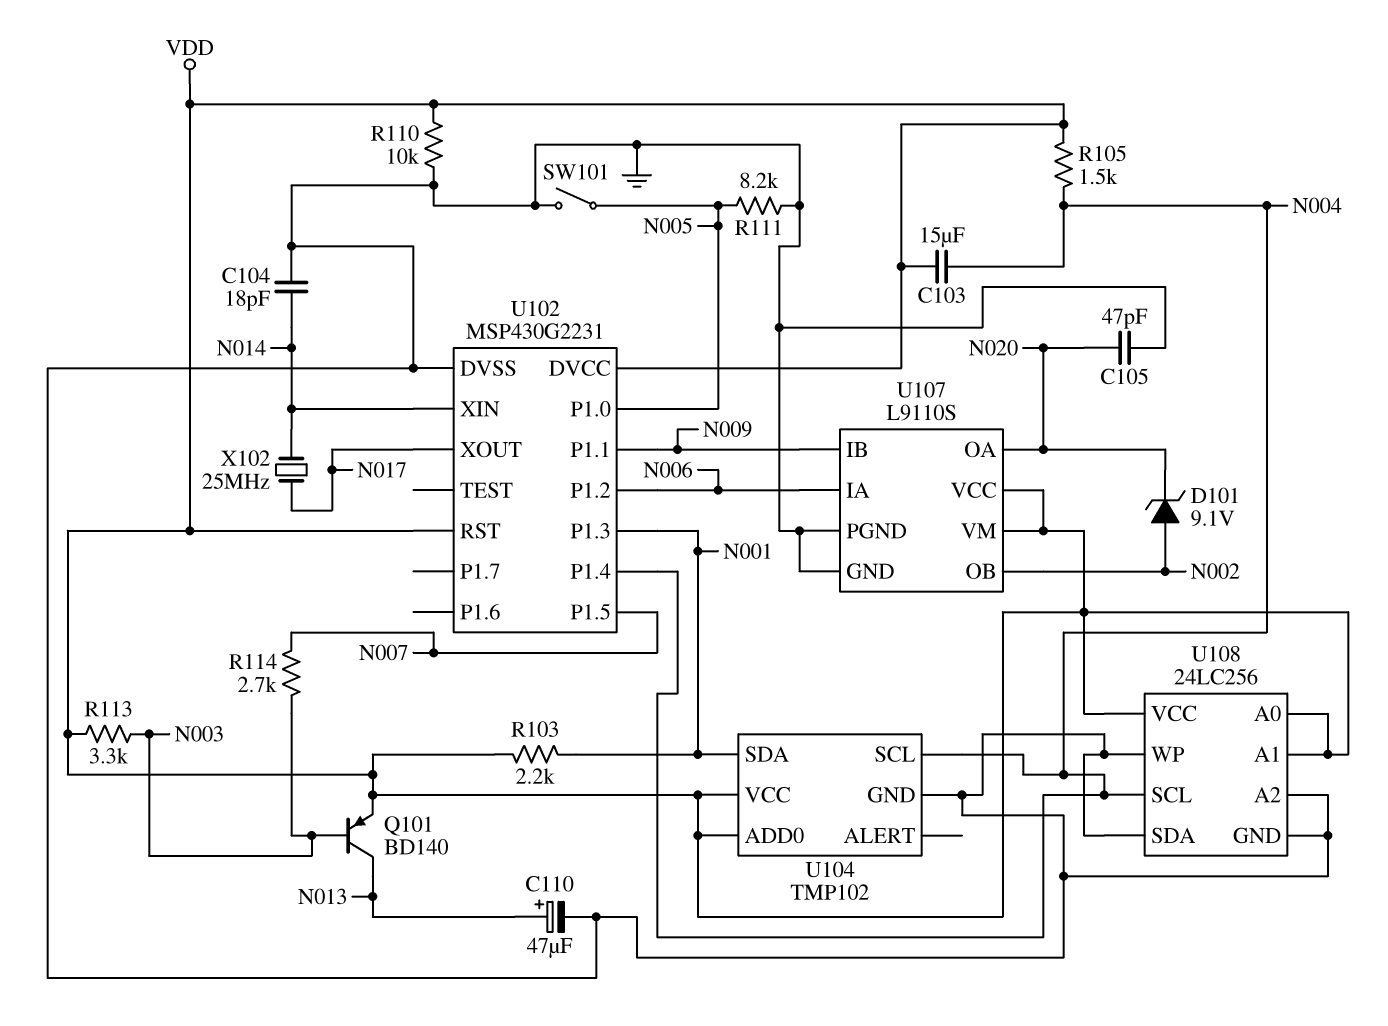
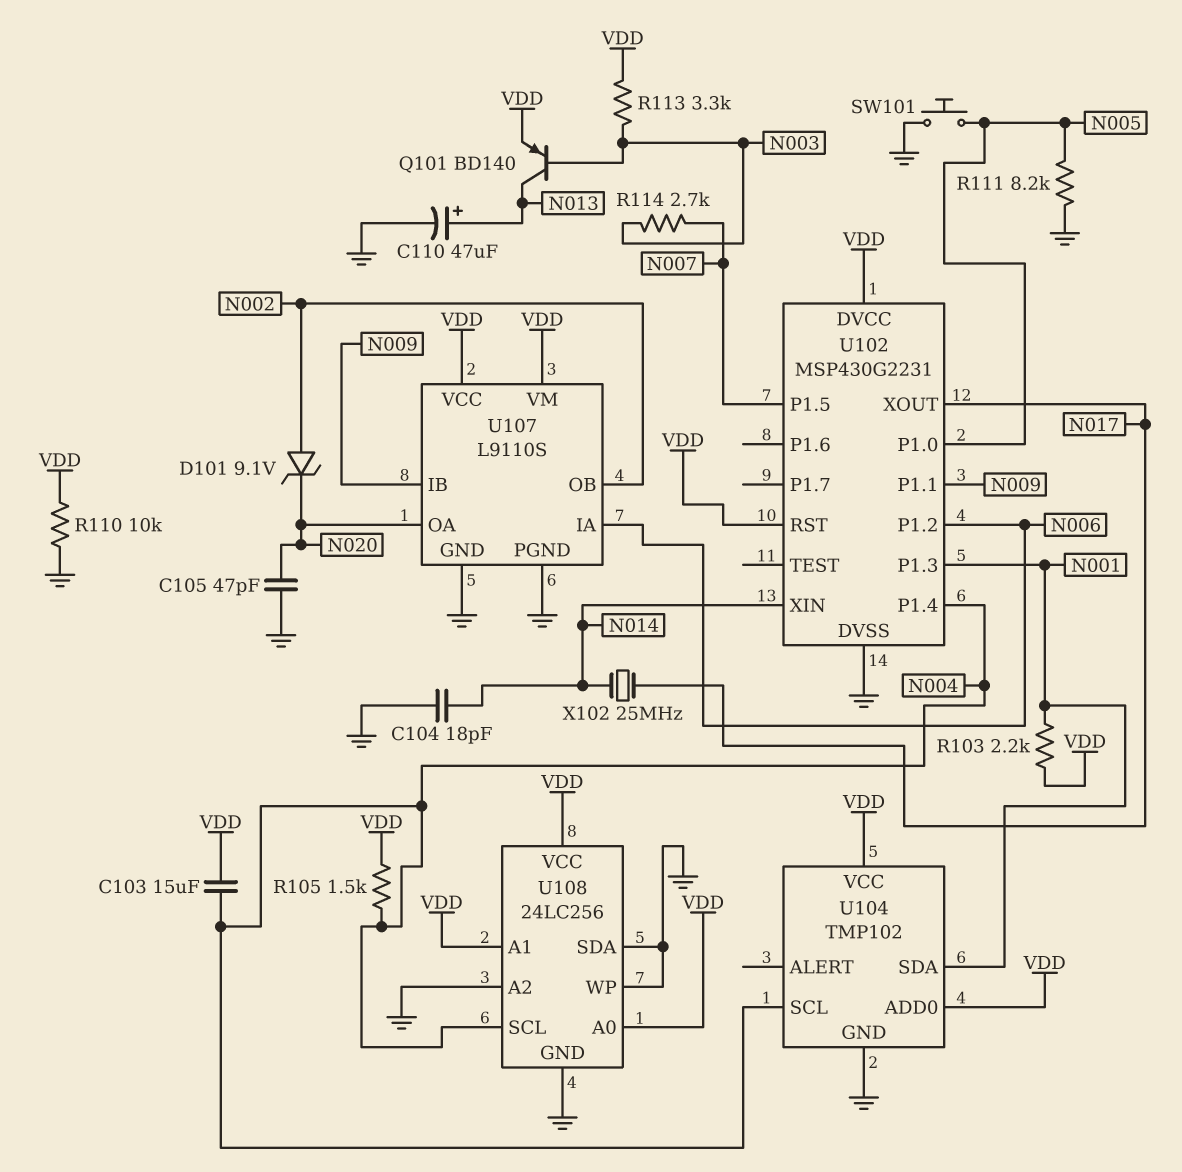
SW101: switch (GND, N005) -> button (GND, N005)

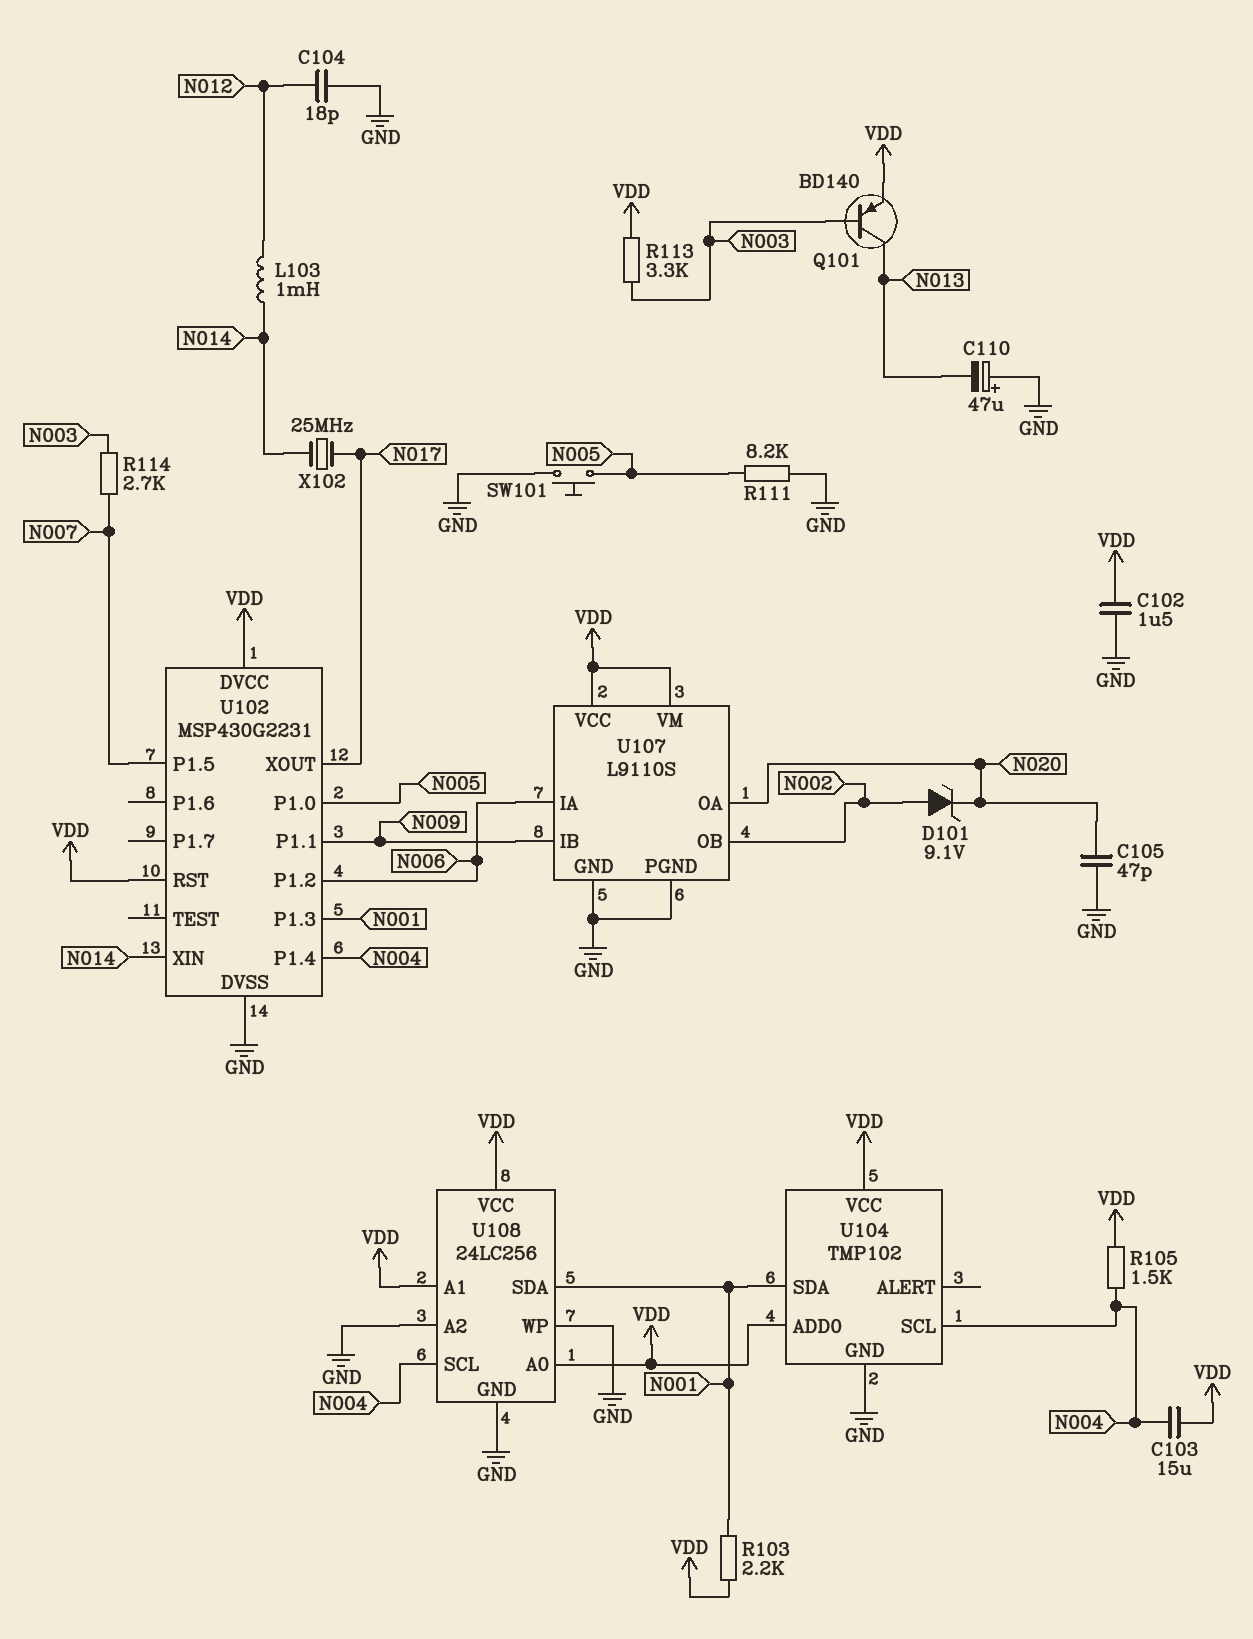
C102: none -> 1.5uF (GND, VDD)
C104: 18pF (GND, N014) -> 18pF (GND, N012)
C110: 47uF (plus N013, minus GND) -> 47uF (plus GND, minus N013)
L103: none -> 1mH (N012, N014)
R110: 10k (GND, VDD) -> none
U108 pin SDA: GND -> N001

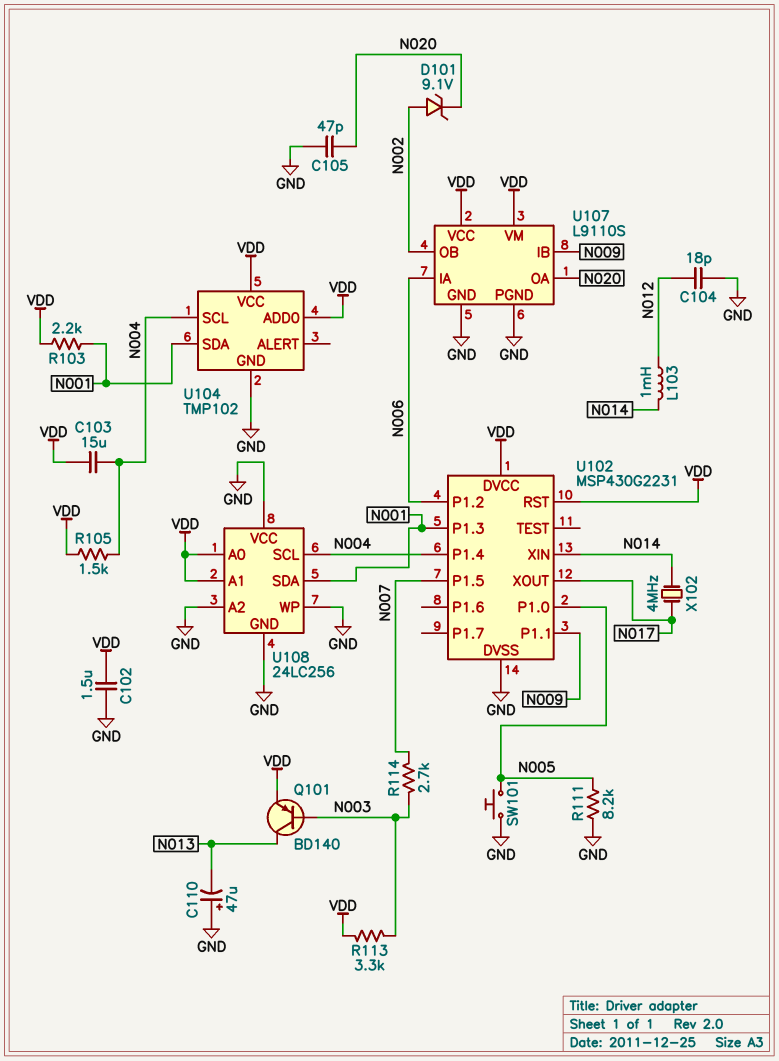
U108 pin VCC: VDD -> GND
X102: 25MHz (N014, N017) -> 4MHz (N014, N017)

